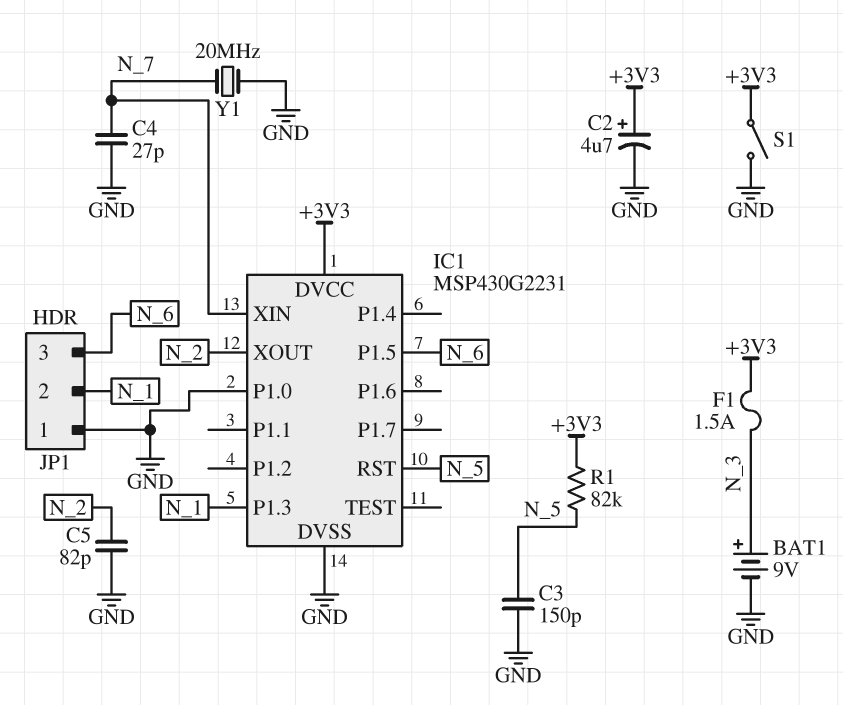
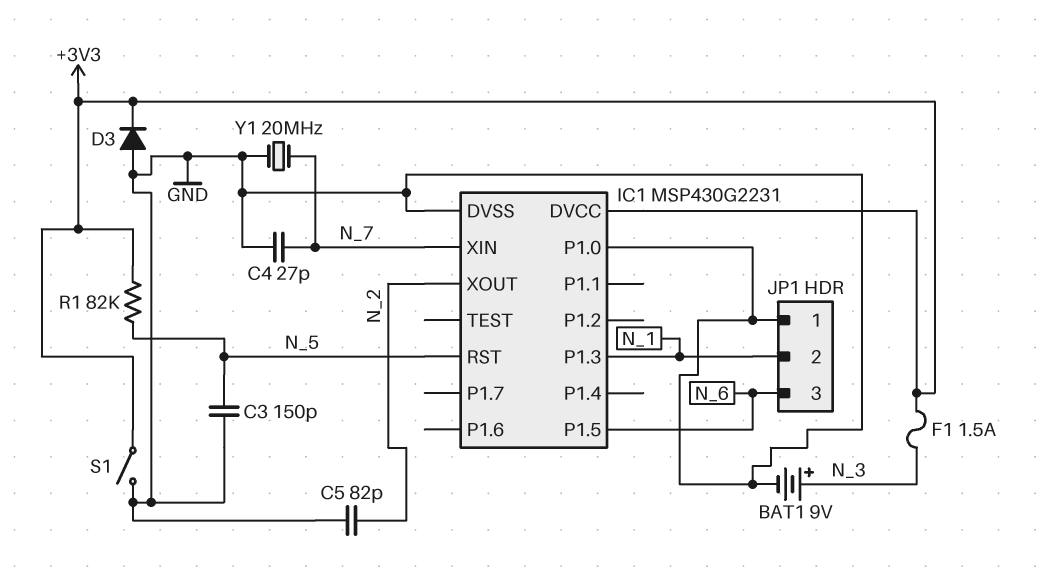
C2: 4.7uF (plus +3V3, minus GND) -> none
D3: none -> diode (A GND, K +3V3)

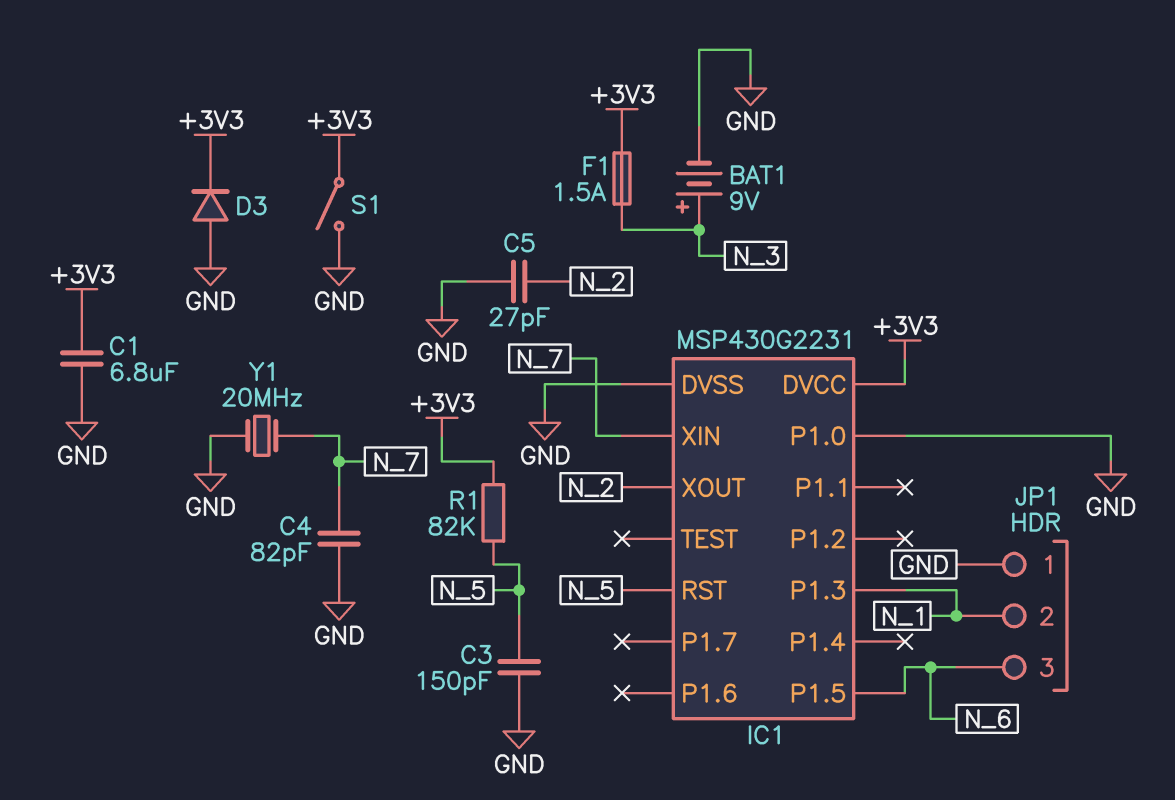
C1: none -> 6.8uF (+3V3, GND)
C4: 27pF (GND, N_7) -> 82pF (GND, N_7)
C5: 82pF (GND, N_2) -> 27pF (GND, N_2)

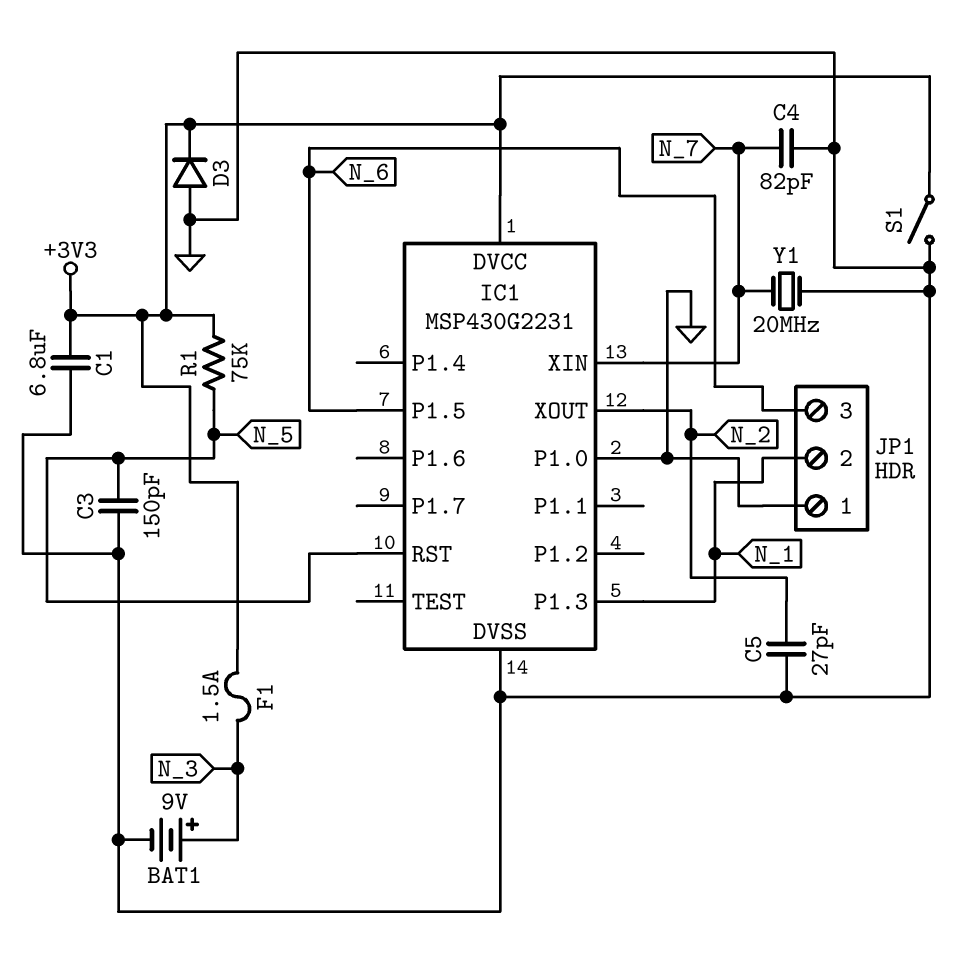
R1: 82k (+3V3, N_5) -> 75k (+3V3, N_5)

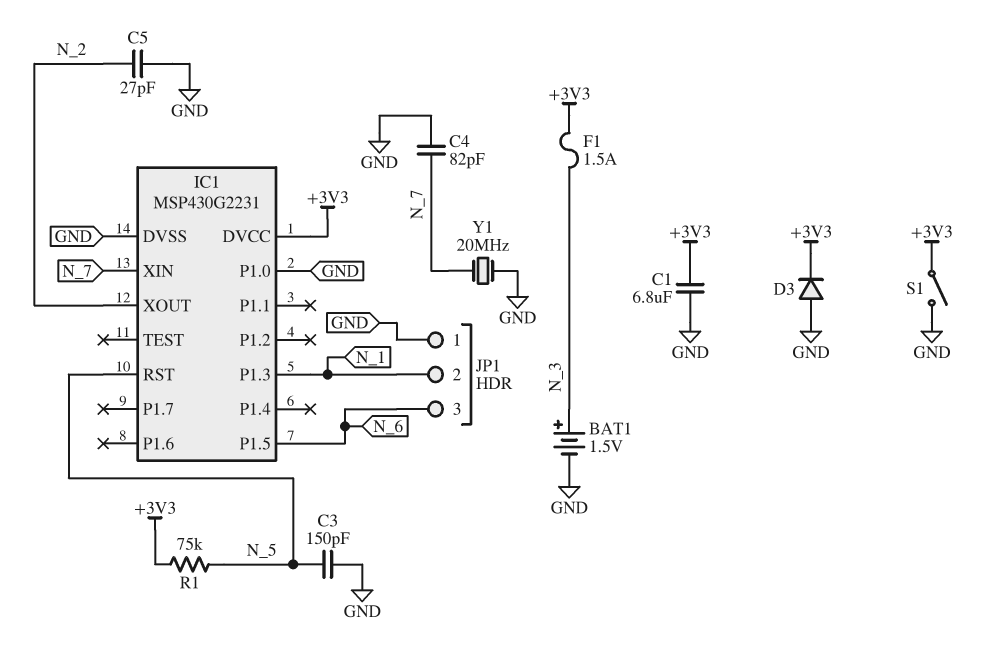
BAT1: 9V (plus N_3, minus GND) -> 1.5V (plus N_3, minus GND)

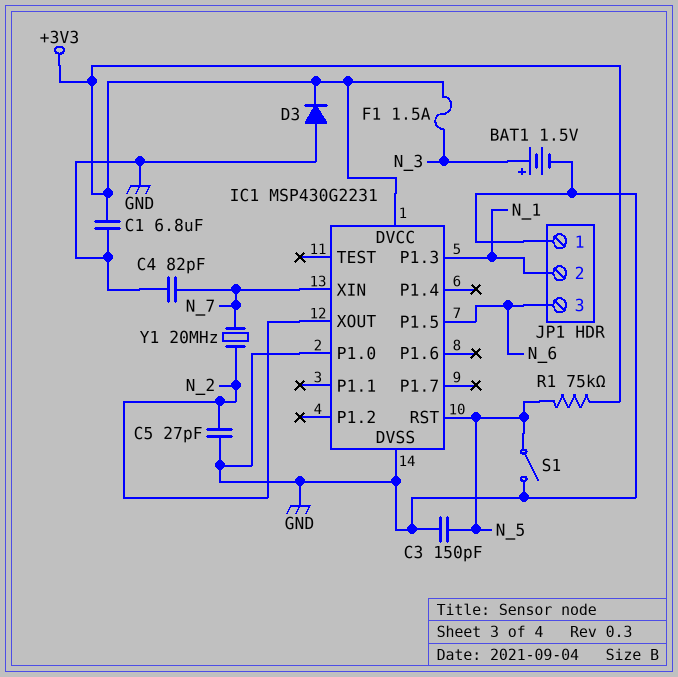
S1: switch (+3V3, GND) -> switch (GND, N_5)
Y1: 20MHz (GND, N_7) -> 20MHz (N_2, N_7)

